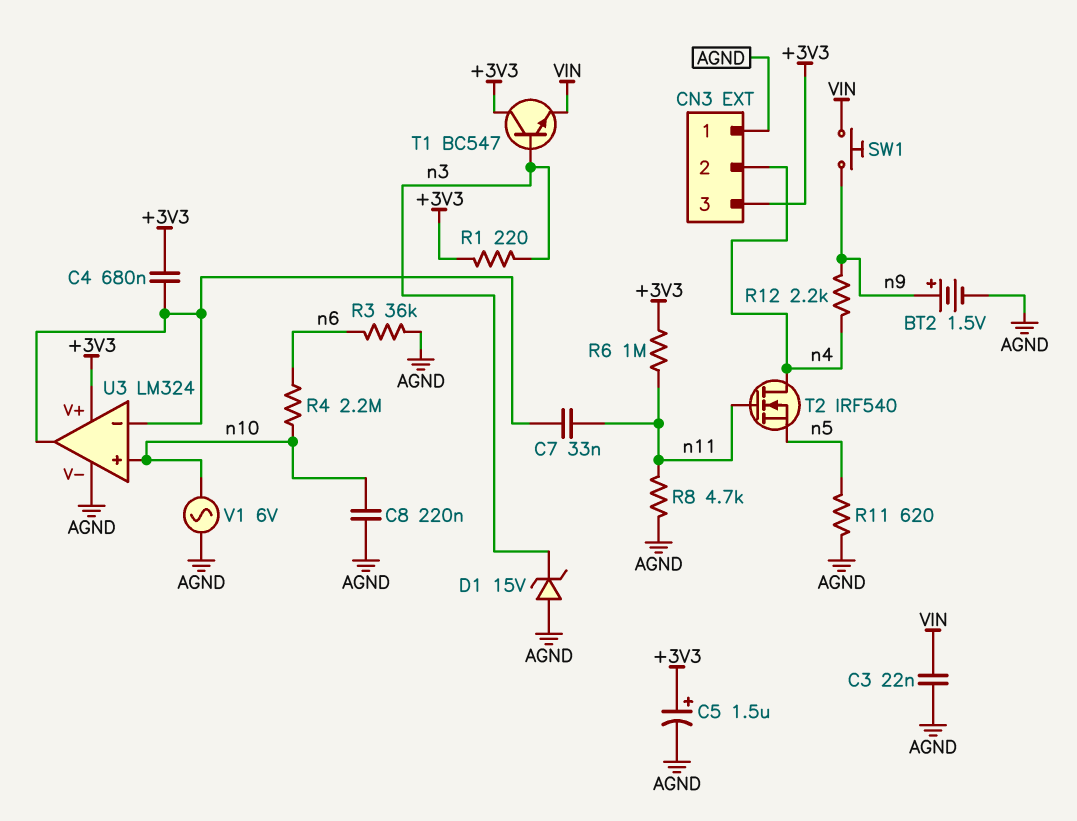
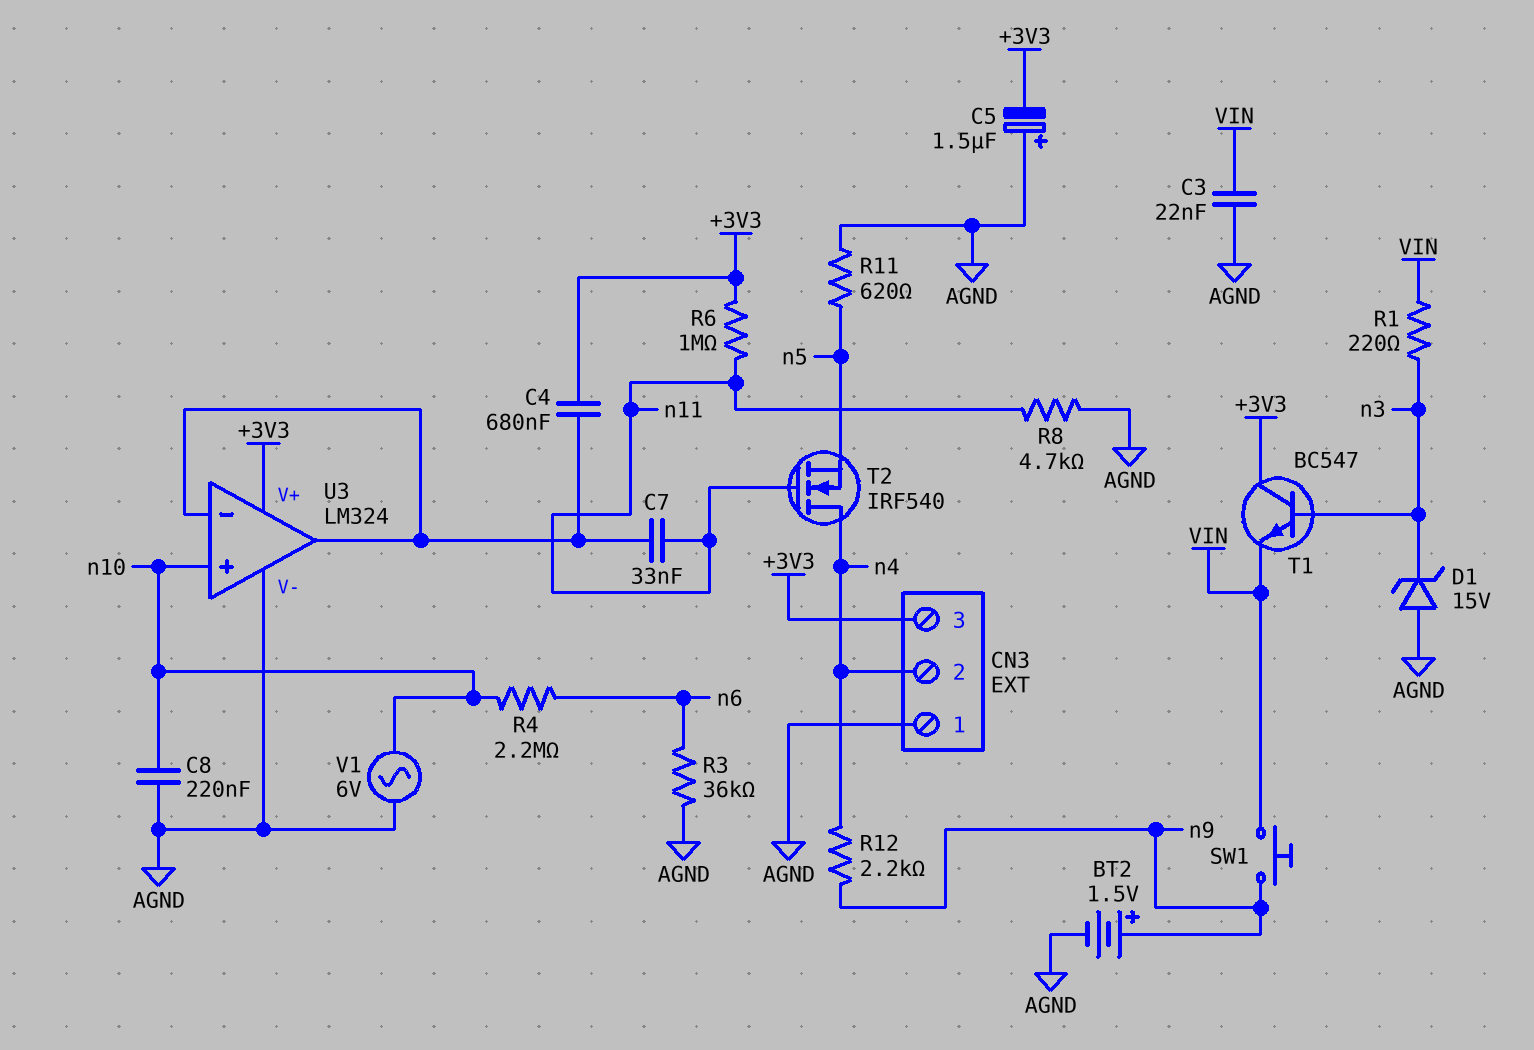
C5: 1.5uF (plus +3V3, minus AGND) -> 1.5uF (plus AGND, minus +3V3)
R1: 220 (+3V3, n3) -> 220 (VIN, n3)

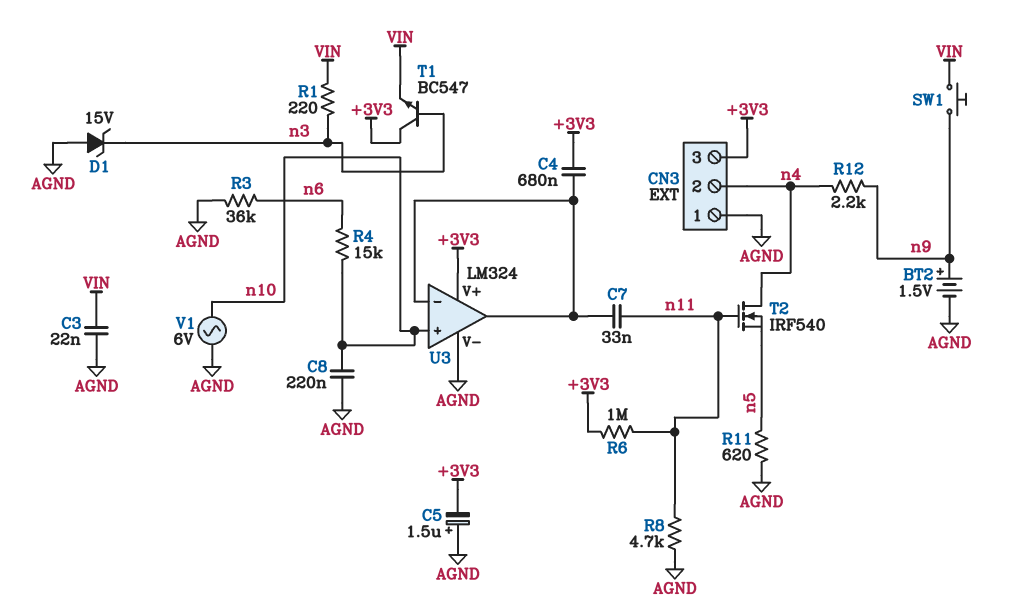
R4: 2.2M (n6, n10) -> 15k (n6, n10)

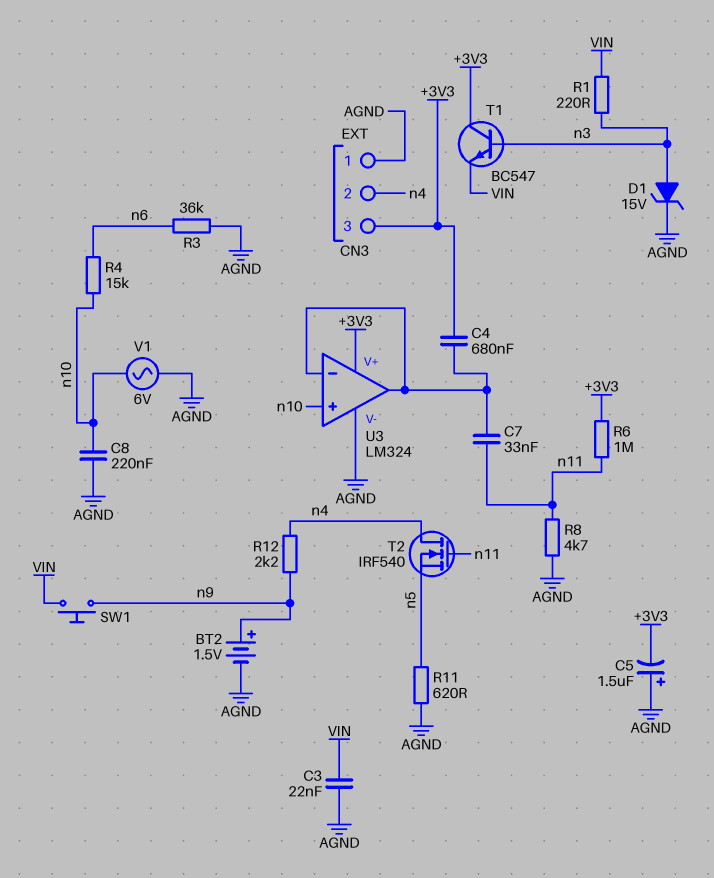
D1: zener 15V (A AGND, K n3) -> zener 15V (A n3, K AGND)

